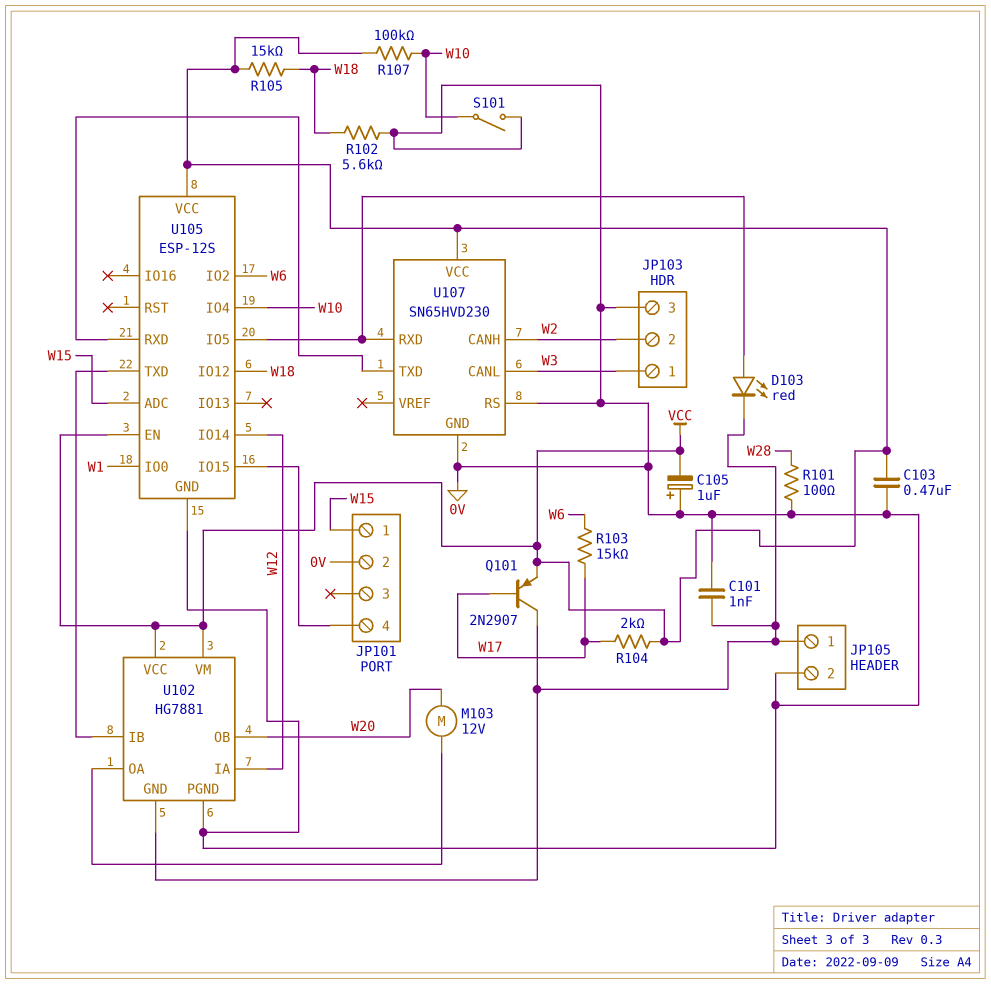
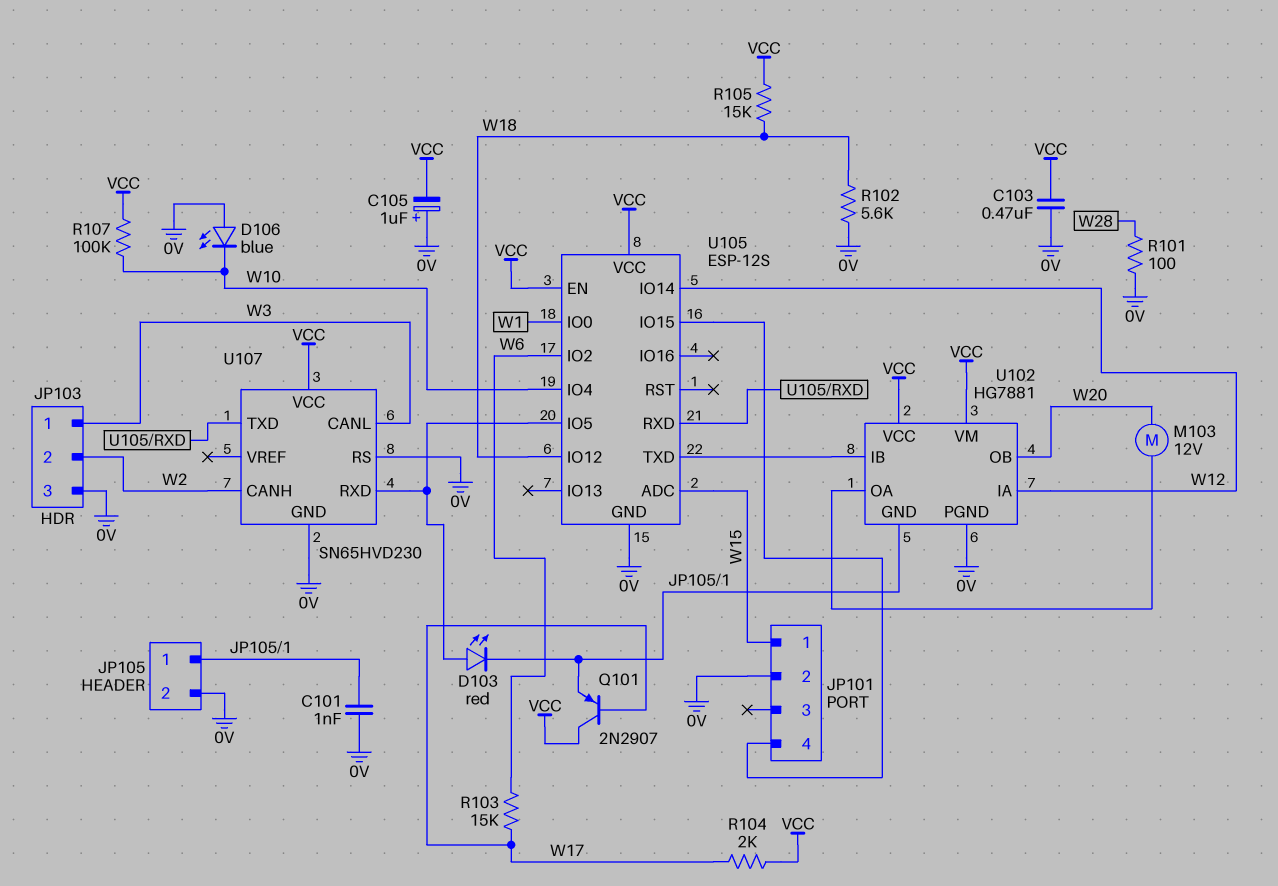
D106: none -> LED blue (A 0V, K W10)
Q101: PNP 2N2907 (B W17, C JP105/1, E VCC) -> PNP 2N2907 (B W17, C VCC, E JP105/1)
S101: switch (0V, W10) -> none

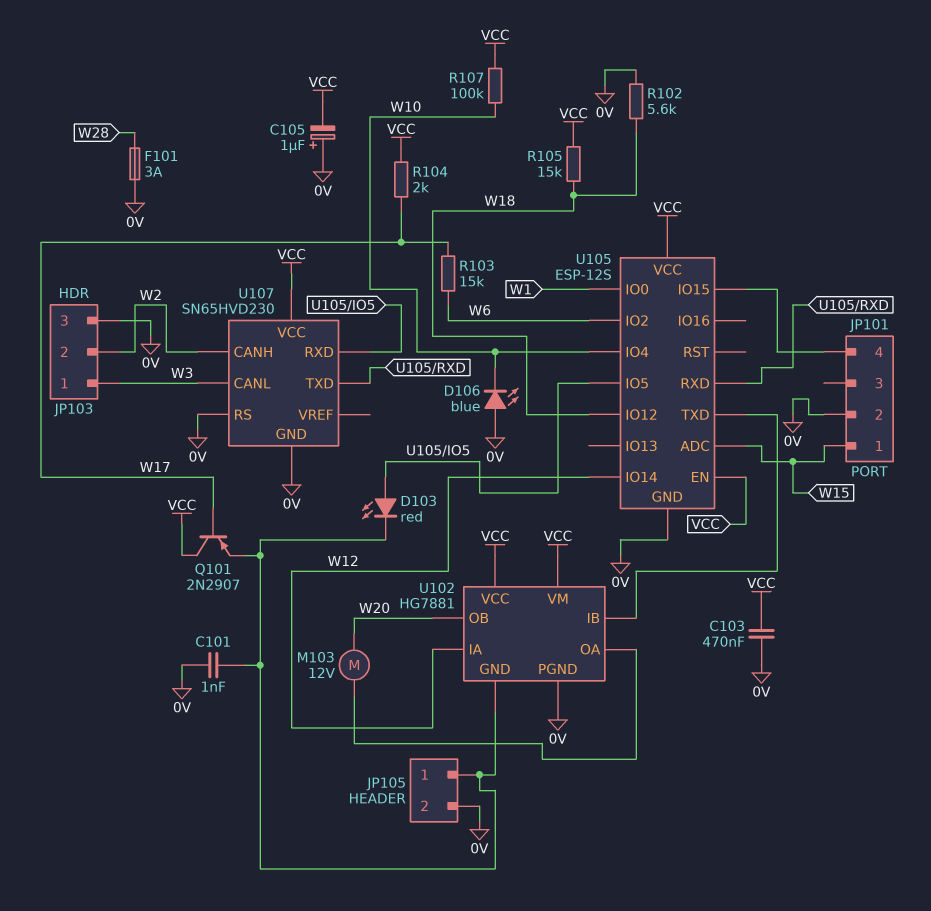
F101: none -> 3A (0V, W28)
R101: 100 (0V, W28) -> none

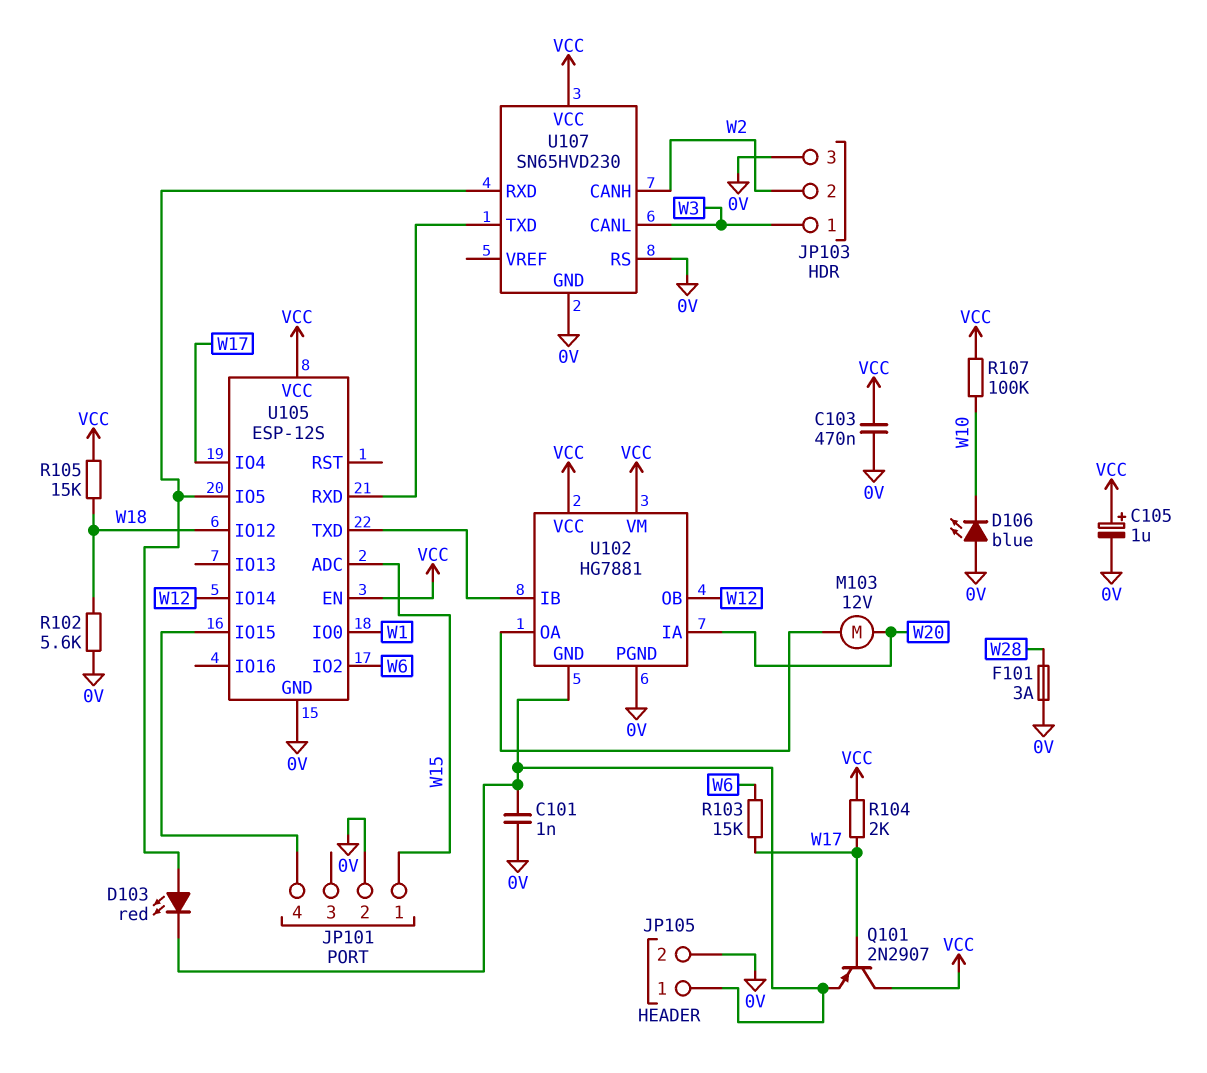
C105: 1uF (plus 0V, minus VCC) -> 1uF (plus VCC, minus 0V)
U102 pin IA: W12 -> W20
U102 pin OB: W20 -> W12
U105 pin IO4: W10 -> W17

